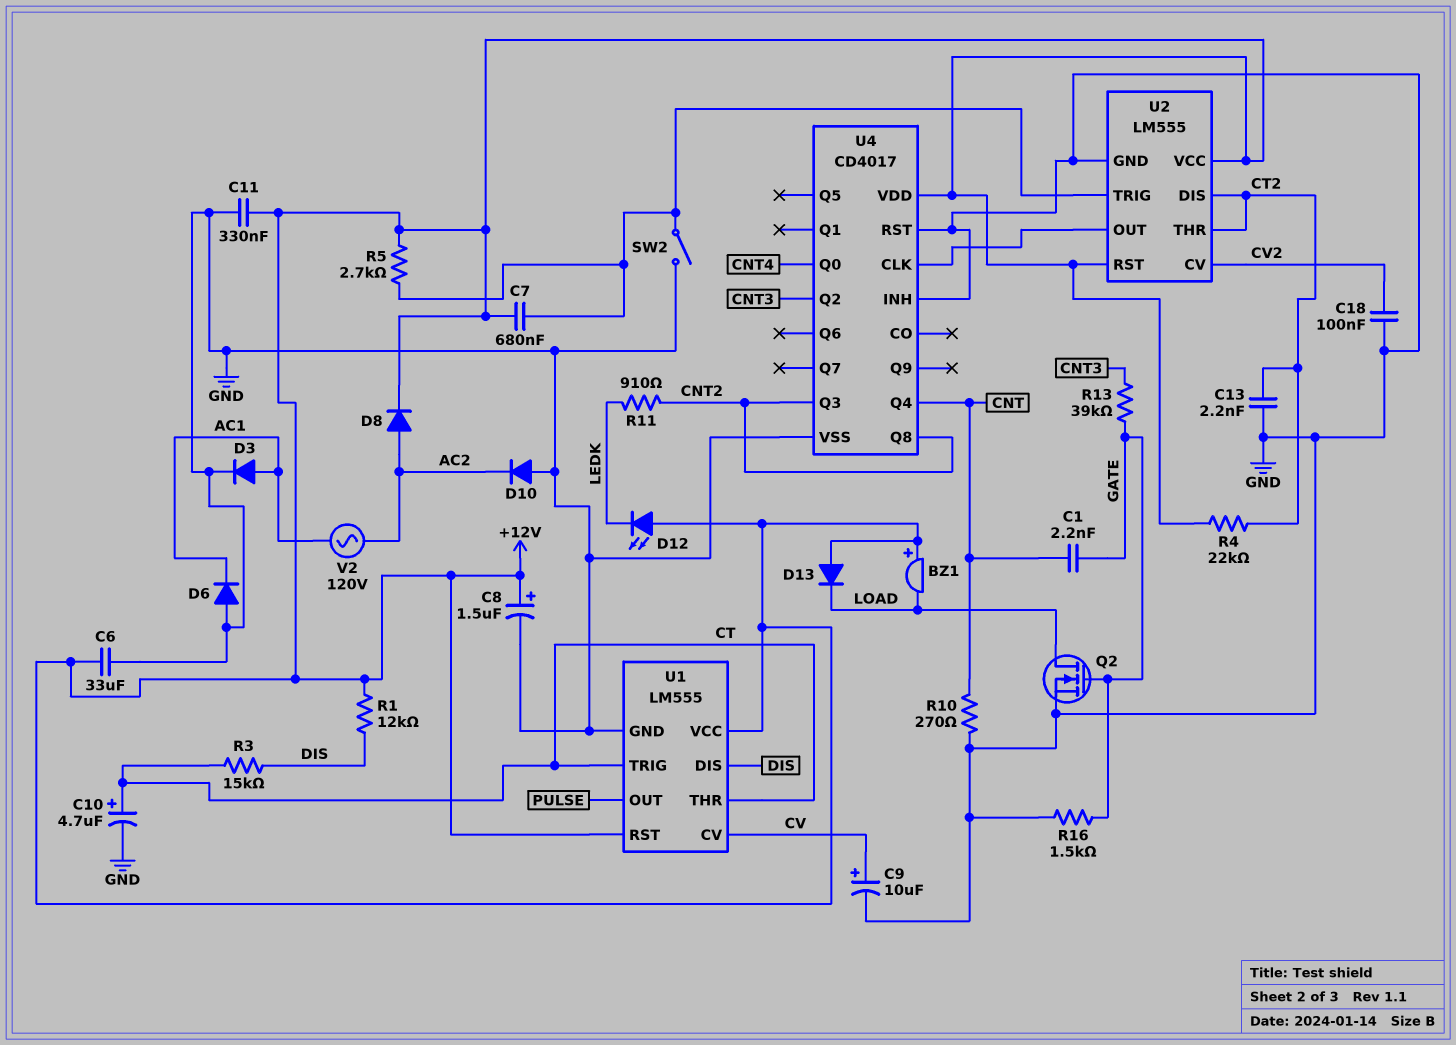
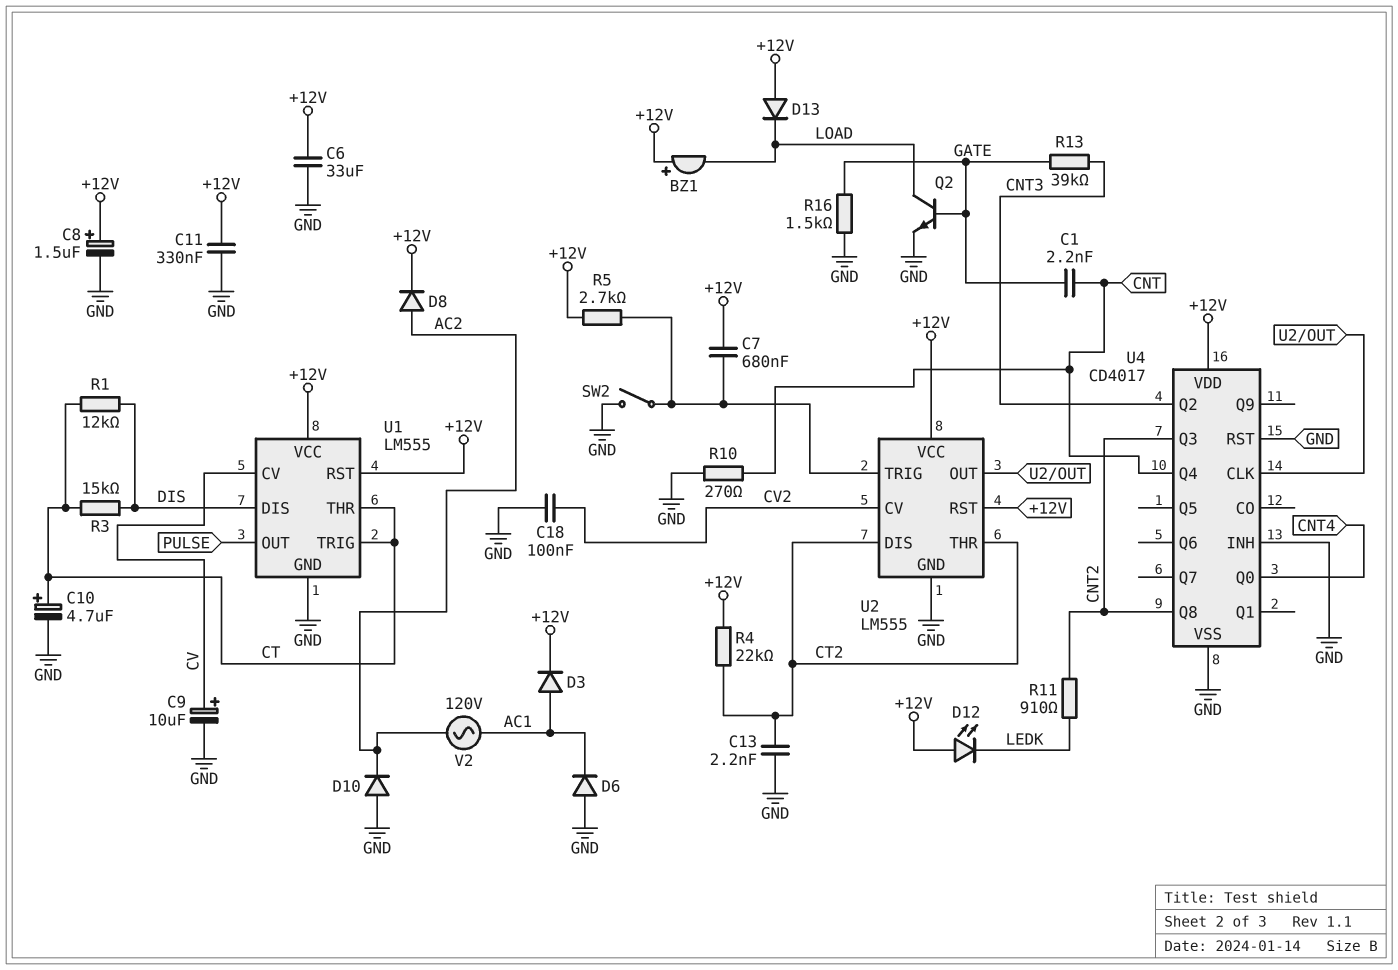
D3: diode (A AC1, K GND) -> diode (A AC1, K +12V)
Q2: NMOS (G GATE, D LOAD, S GND) -> NPN (B GATE, C LOAD, E GND)
R1: 12k (+12V, DIS) -> 12k (CT, DIS)

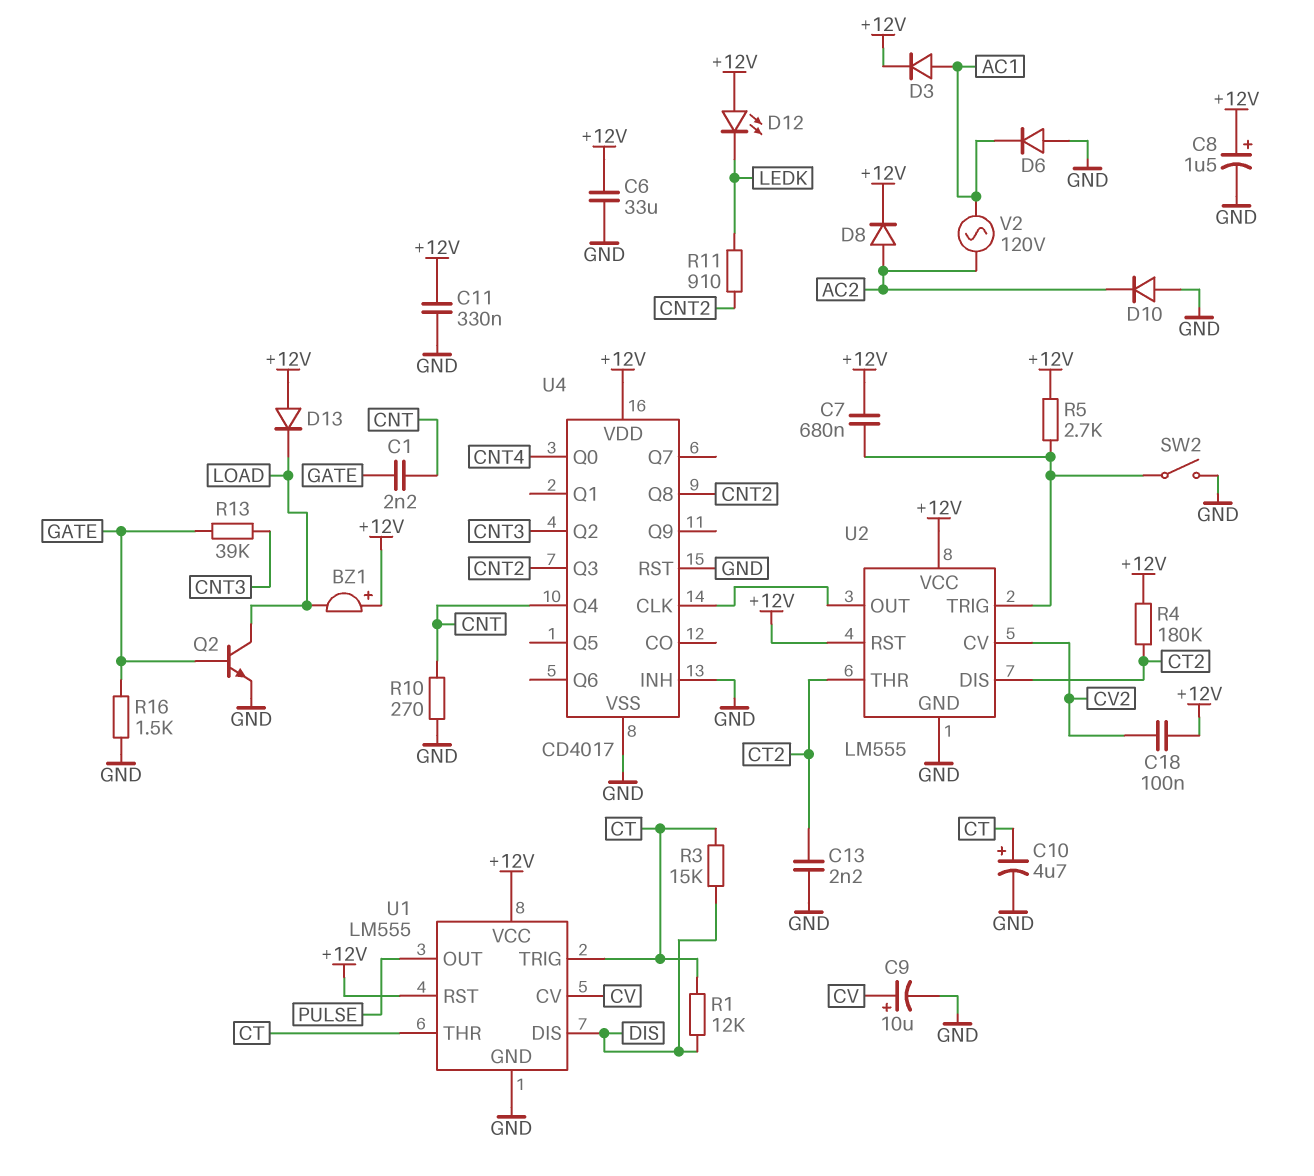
C18: 100nF (CV2, GND) -> 100nF (+12V, CV2)
R4: 22k (+12V, CT2) -> 180k (+12V, CT2)

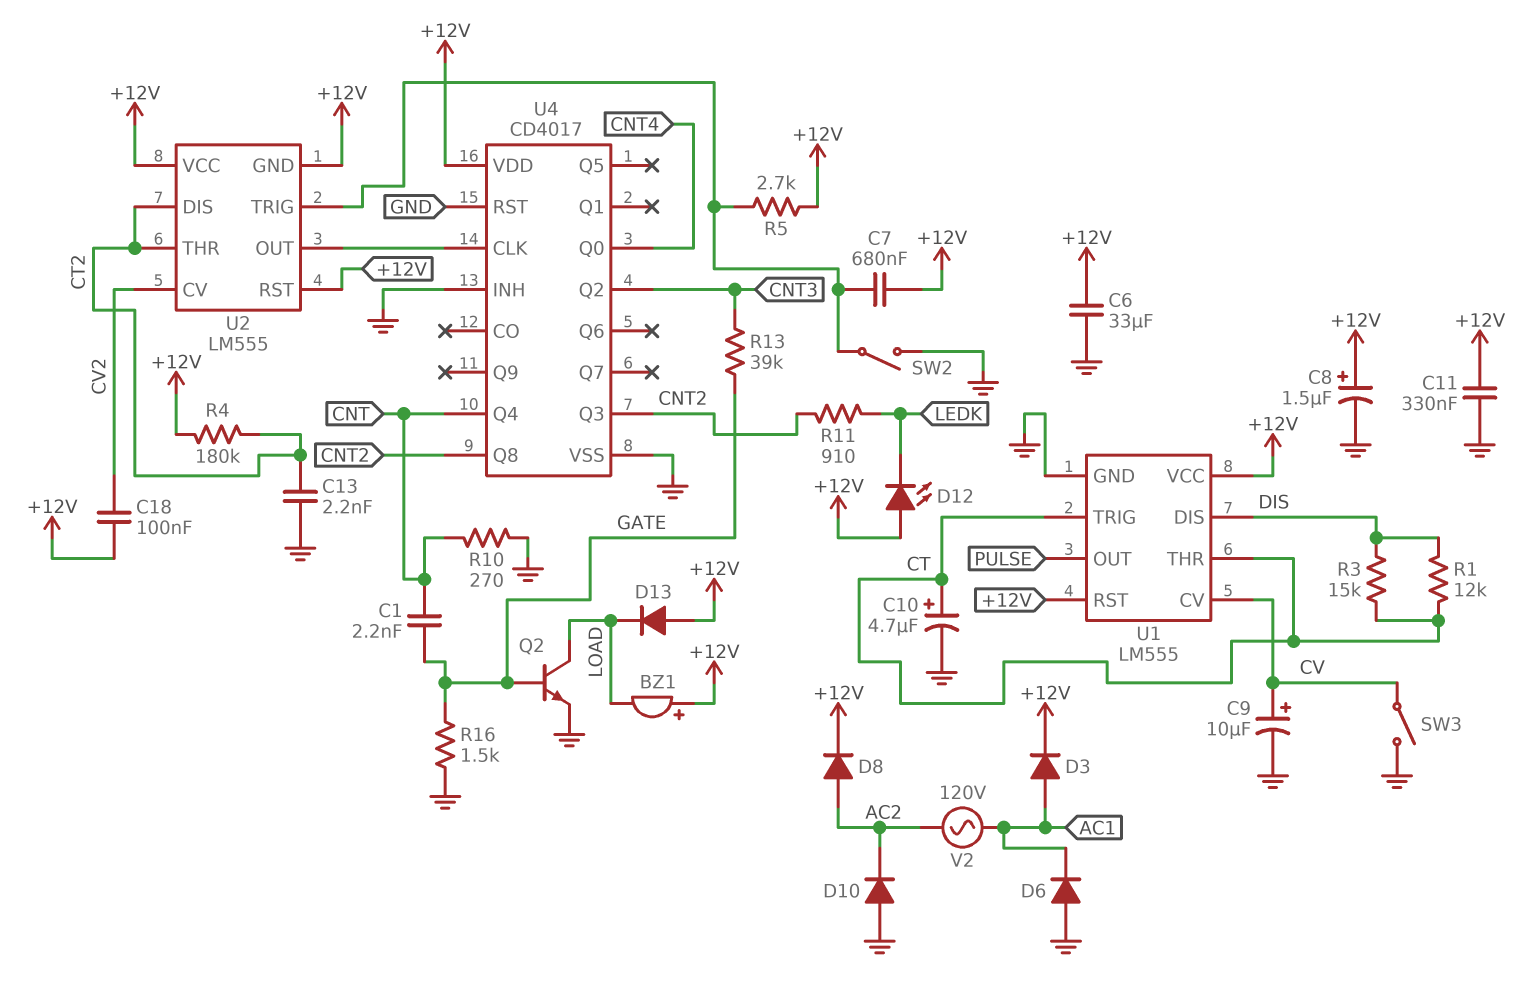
SW3: none -> switch (CV, GND)
U2 pin GND: GND -> +12V

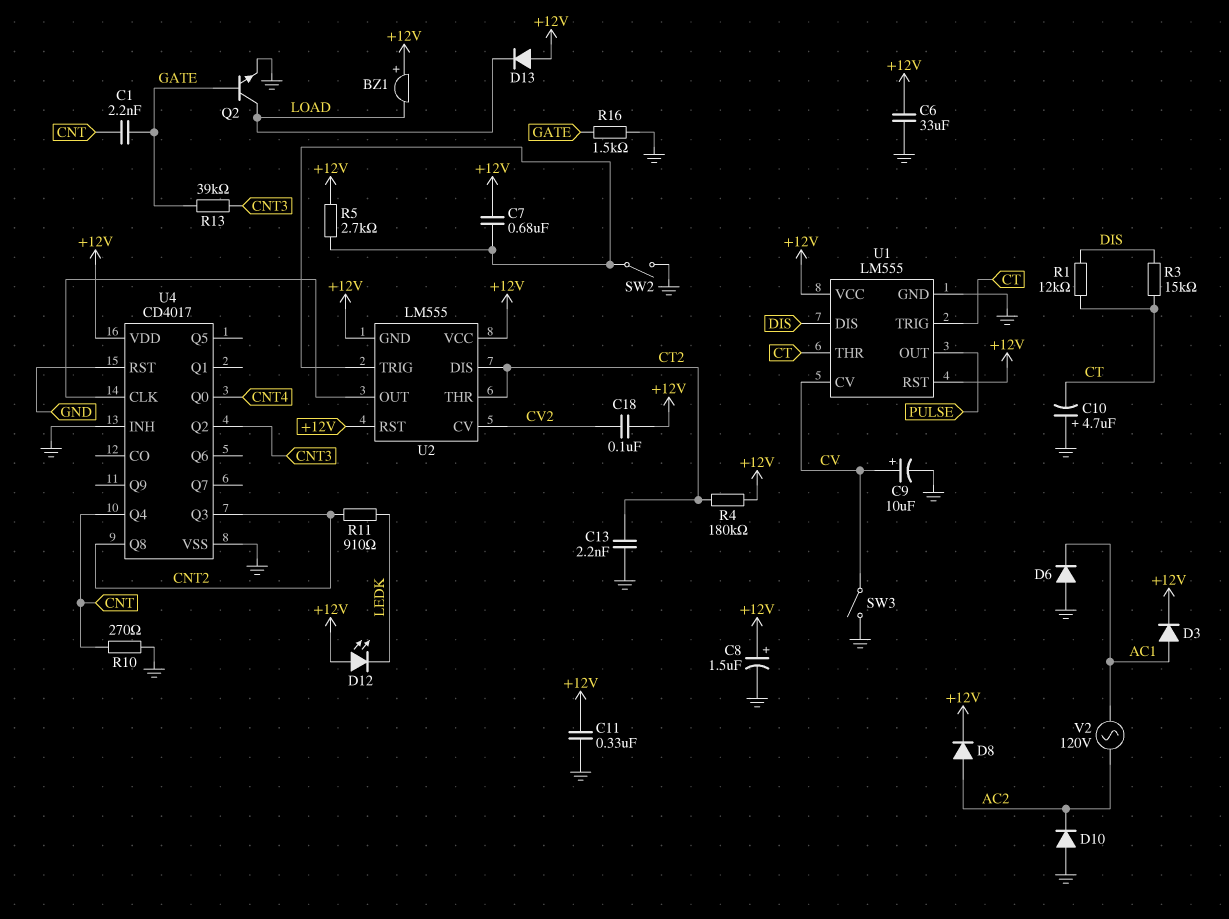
C10: 4.7uF (plus CT, minus GND) -> 4.7uF (plus GND, minus CT)

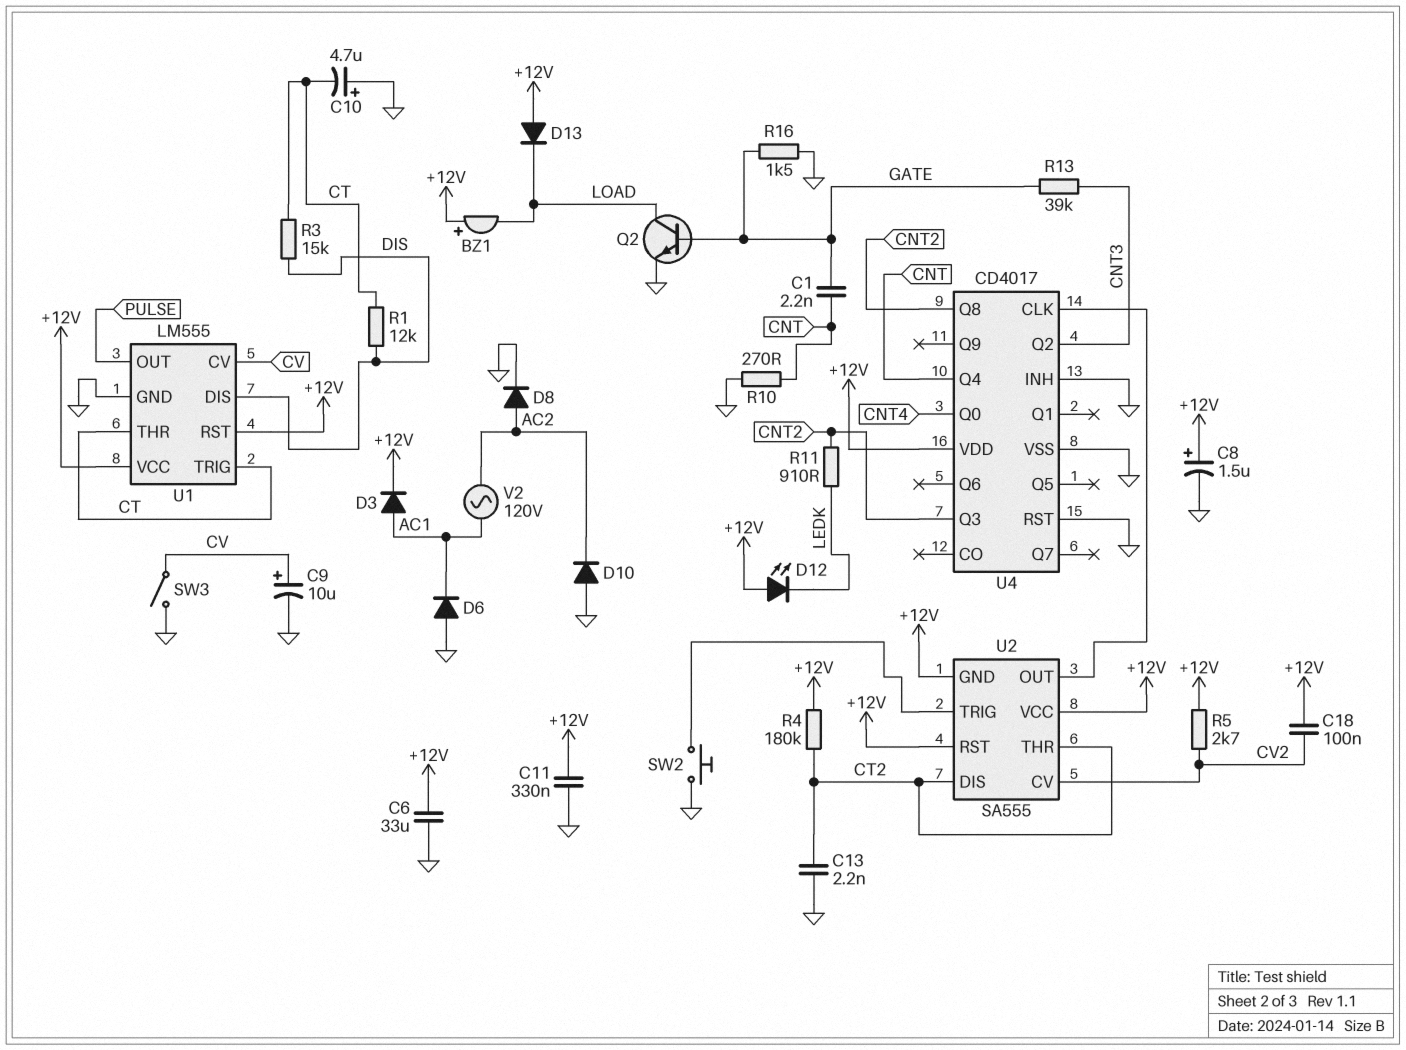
C7: 680nF (+12V, U2/TRIG) -> none
D8: diode (A AC2, K +12V) -> diode (A AC2, K GND)
R5: 2.7k (+12V, U2/TRIG) -> 2.7k (+12V, CV2)
SW2: switch (GND, U2/TRIG) -> button (GND, U2/TRIG)
U2: LM555 -> SA555

